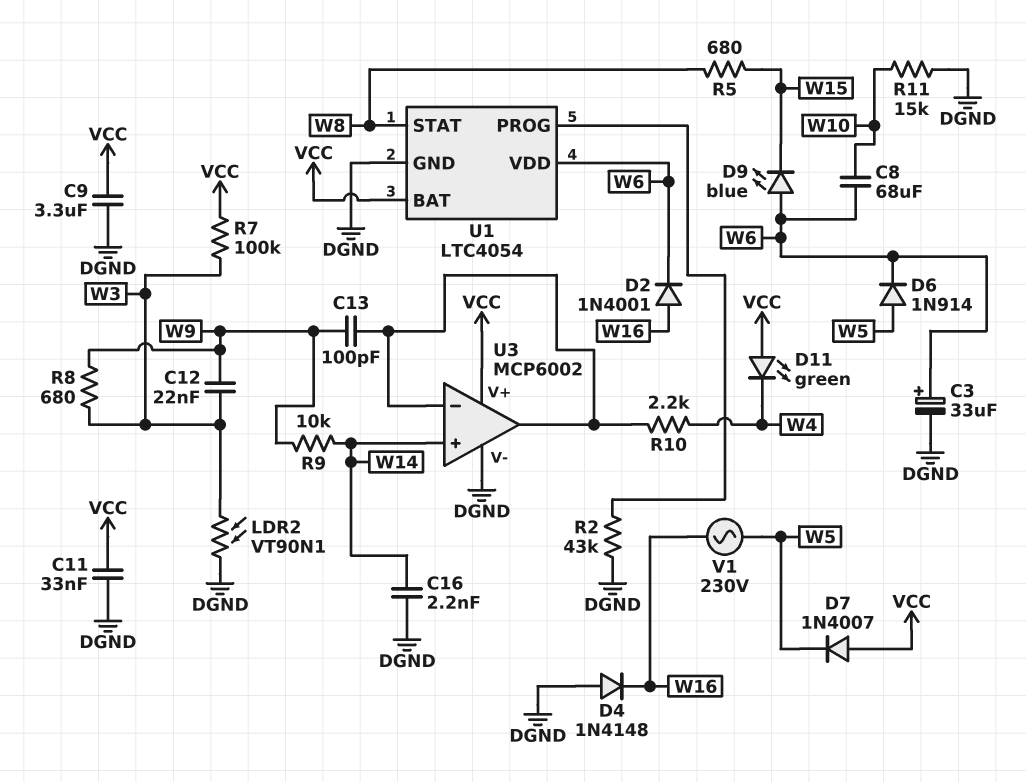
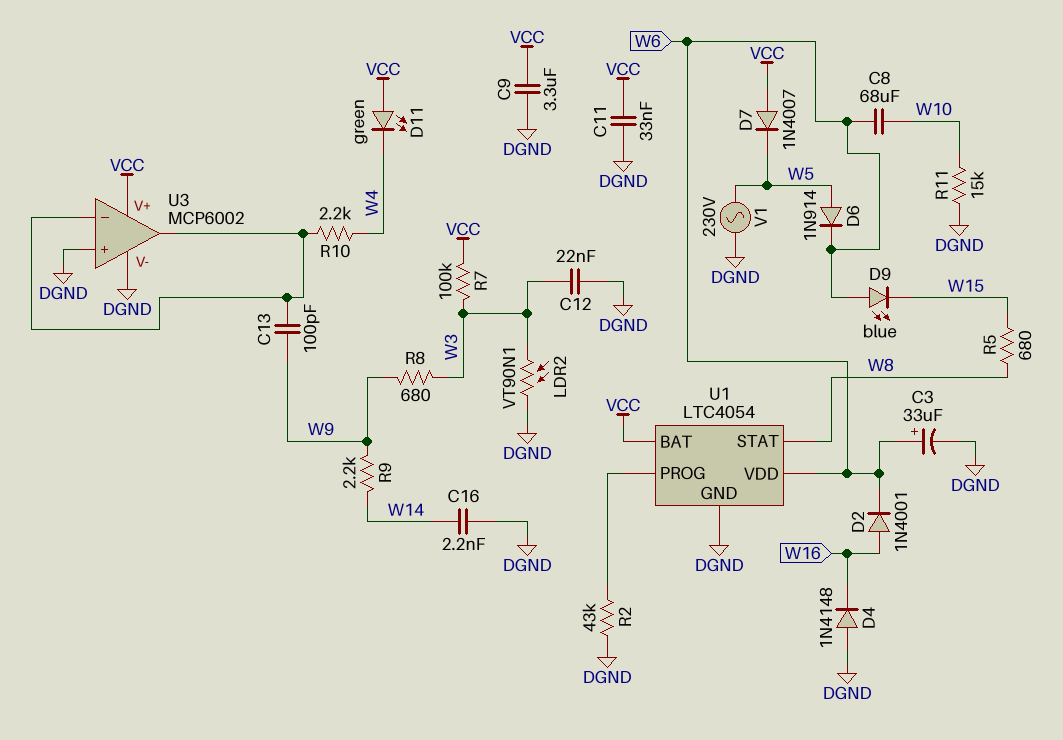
C12: 22nF (W3, W9) -> 22nF (DGND, W3)
R9: 10k (W9, W14) -> 2.2k (W9, W14)
U3 pin in+: W14 -> DGND
V1: AC 230V (W5, W16) -> AC 230V (DGND, W5)

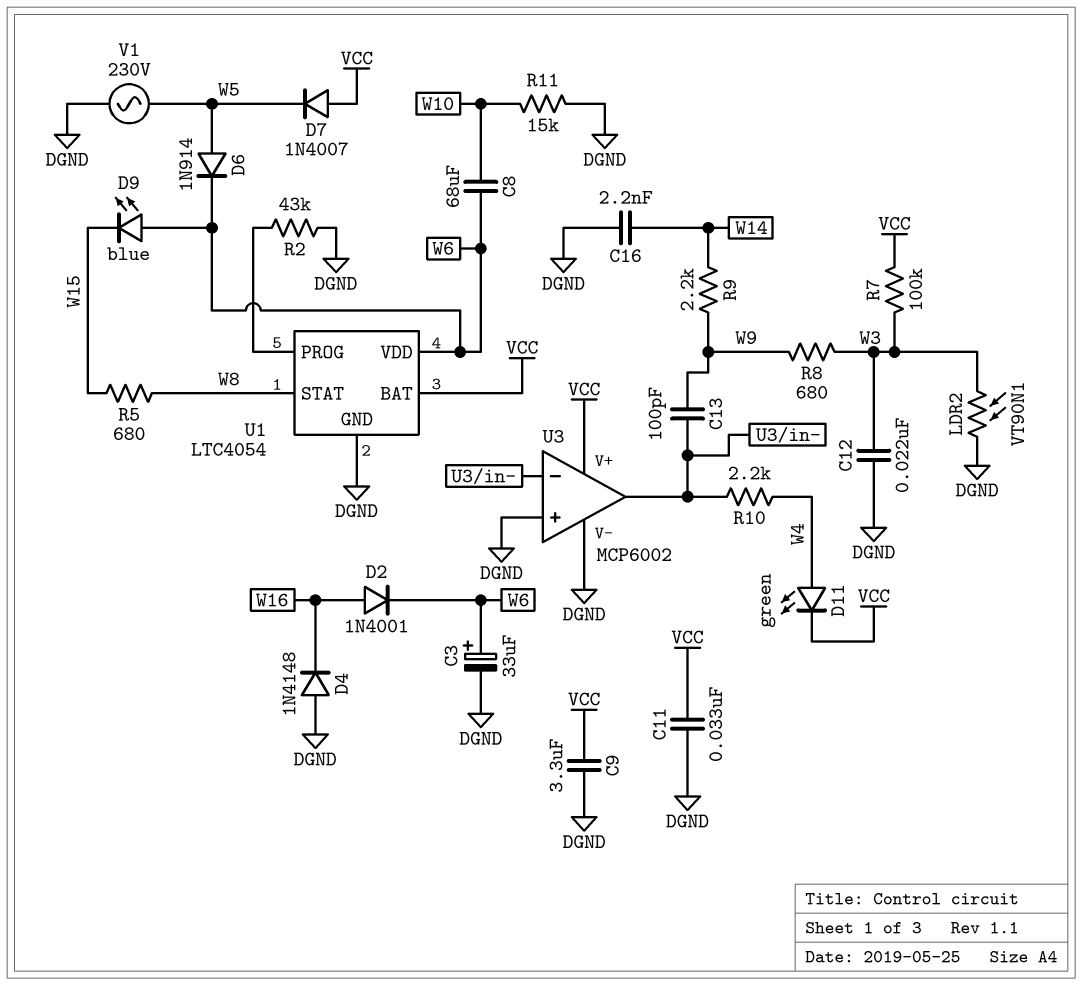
D11: LED green (A VCC, K W4) -> LED green (A W4, K VCC)

